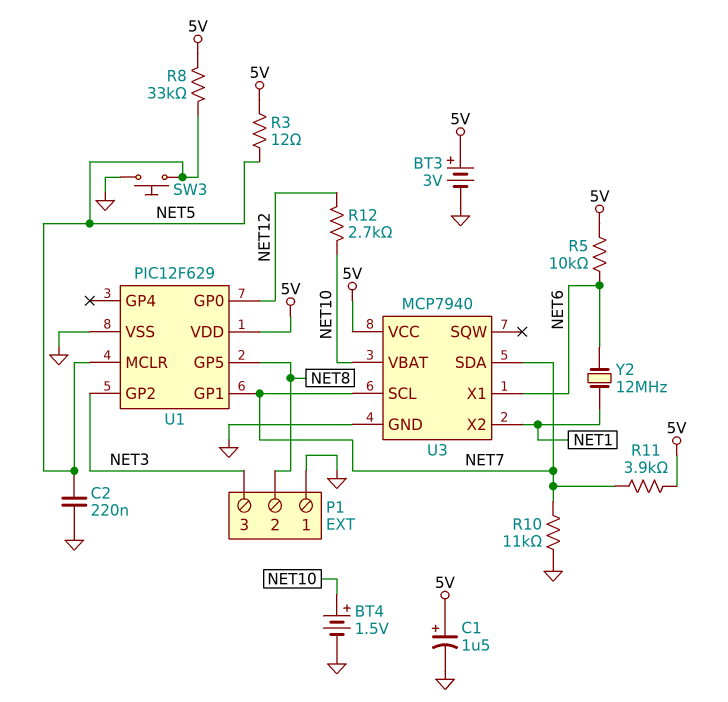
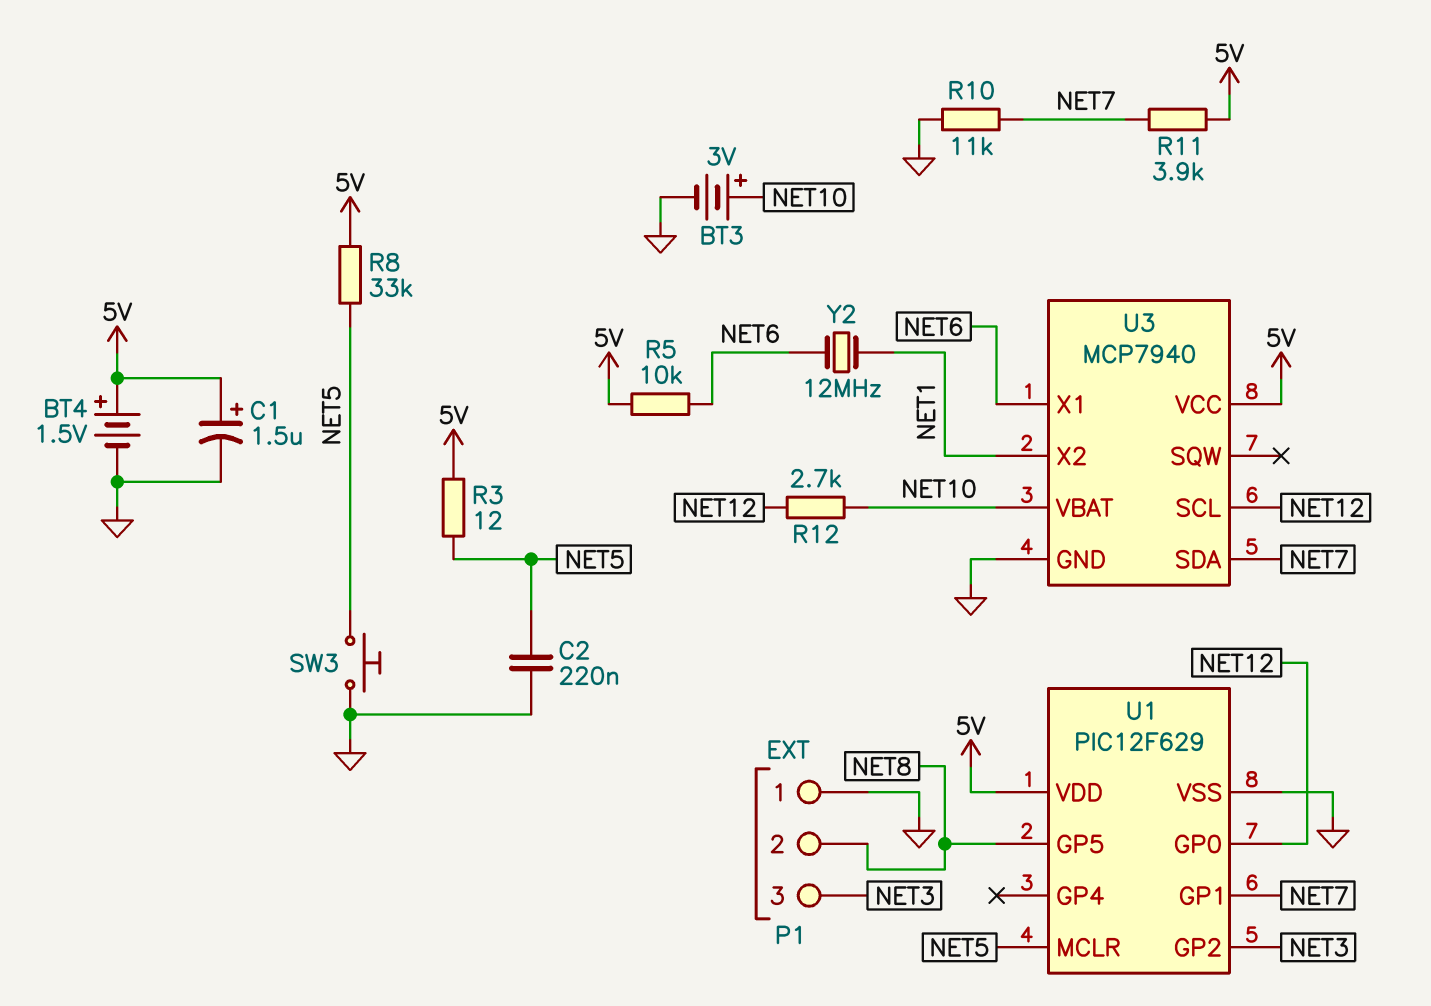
BT3: 3V (plus 5V, minus GND) -> 3V (plus NET10, minus GND)
BT4: 1.5V (plus NET10, minus GND) -> 1.5V (plus 5V, minus GND)
U3 pin SCL: NET7 -> NET12

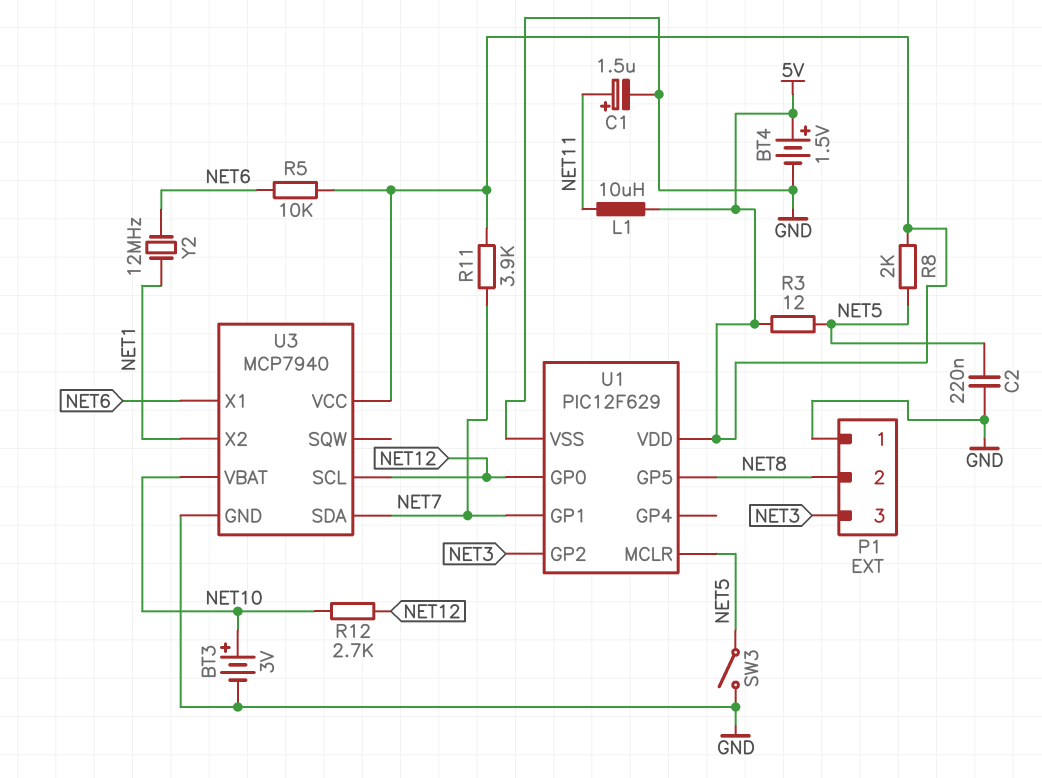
C1: 1.5uF (plus 5V, minus GND) -> 1.5uF (plus NET11, minus GND)
L1: none -> 10uH (5V, NET11)
R8: 33k (5V, NET5) -> 2k (5V, NET5)
R10: 11k (GND, NET7) -> none
SW3: button (GND, NET5) -> switch (GND, NET5)

